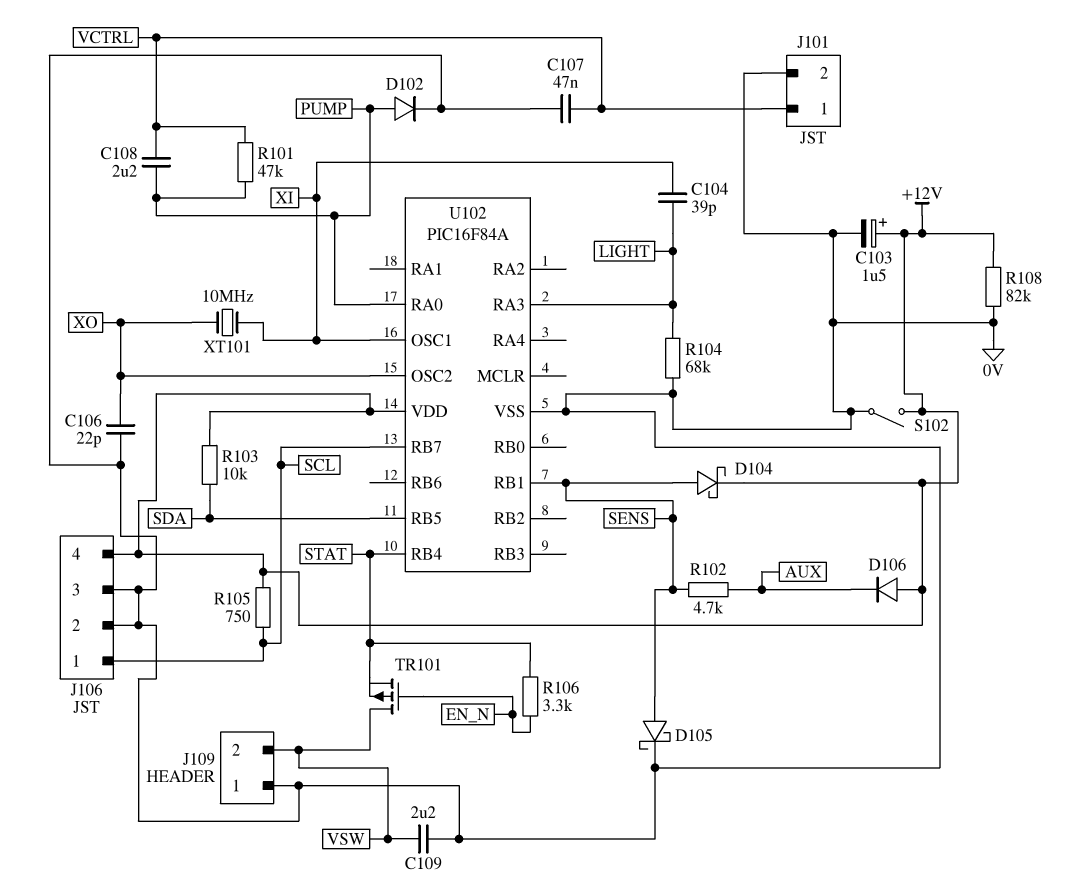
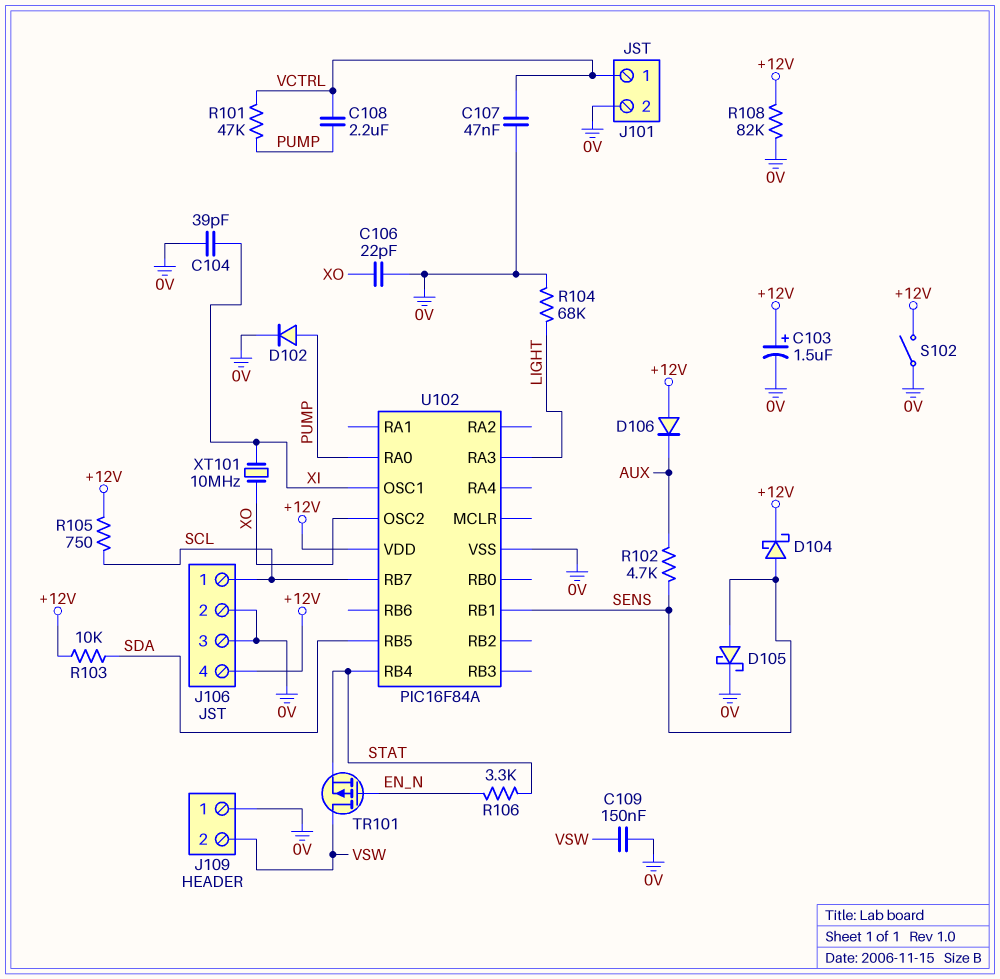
C104: 39pF (LIGHT, XI) -> 39pF (0V, XI)
C109: 2.2uF (0V, VSW) -> 150nF (0V, VSW)

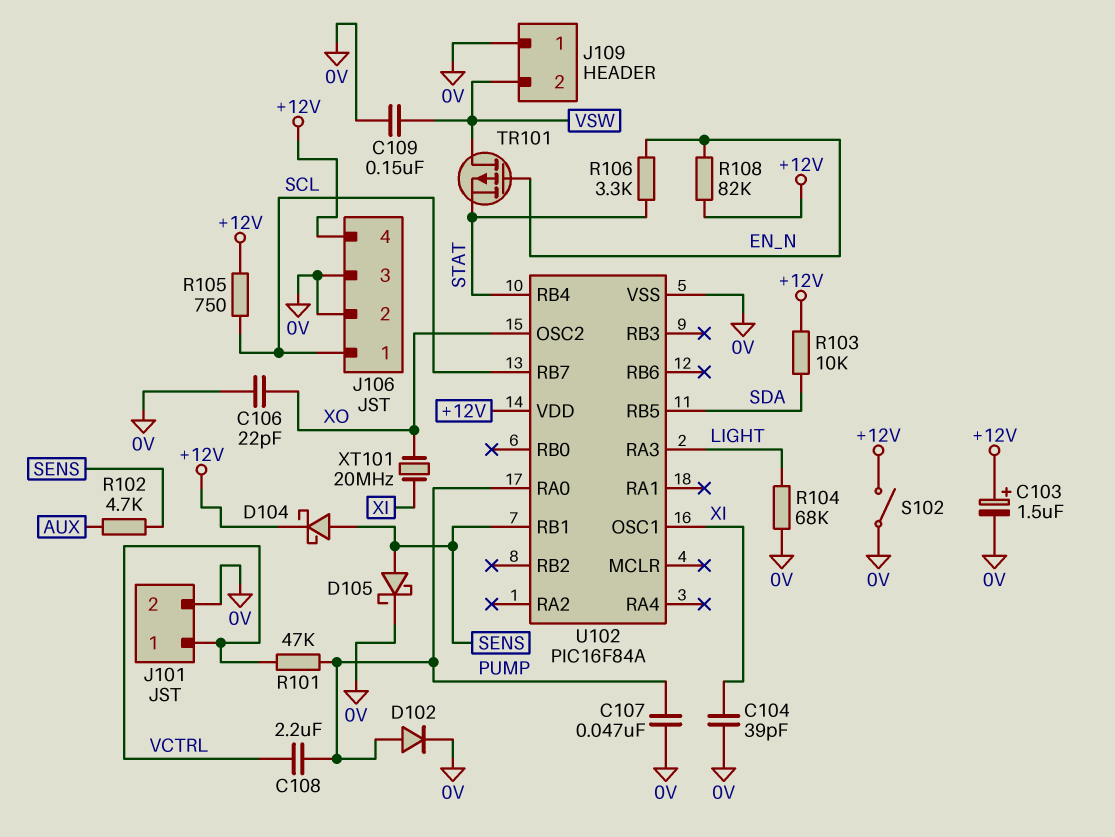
C107: 47nF (0V, VCTRL) -> 47nF (0V, PUMP)
D106: diode (A +12V, K AUX) -> none
R108: 82k (+12V, 0V) -> 82k (+12V, EN_N)
XT101: 10MHz (XI, XO) -> 20MHz (XI, XO)

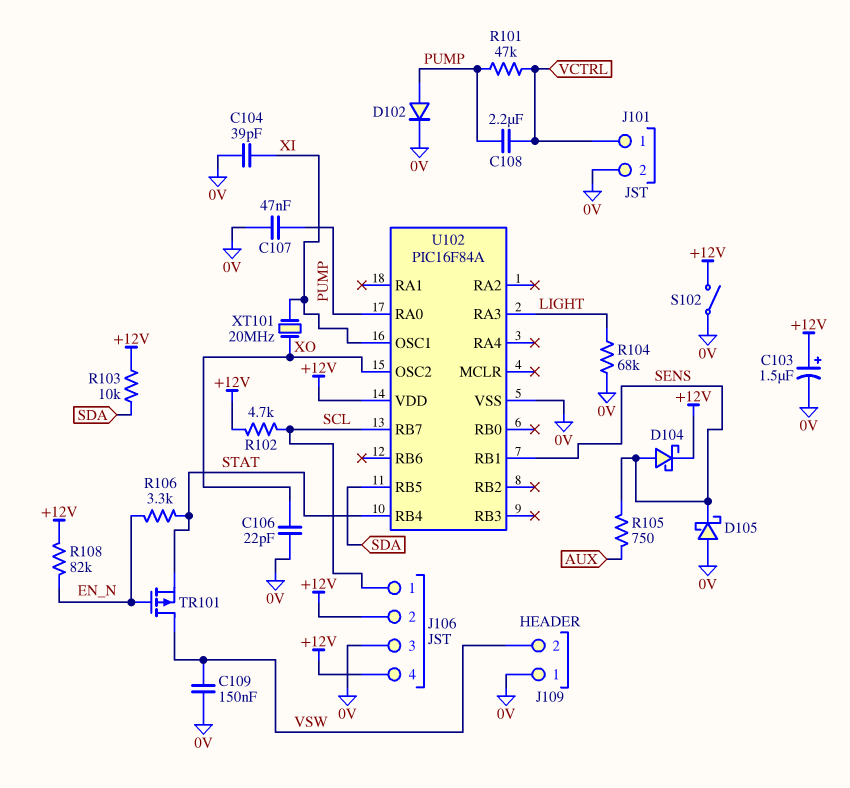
D105: schottky (A SENS, K 0V) -> schottky (A 0V, K SENS)
J106 pin 2: 0V -> +12V
R102: 4.7k (AUX, SENS) -> 4.7k (+12V, SCL)
R105: 750 (+12V, SCL) -> 750 (AUX, SENS)

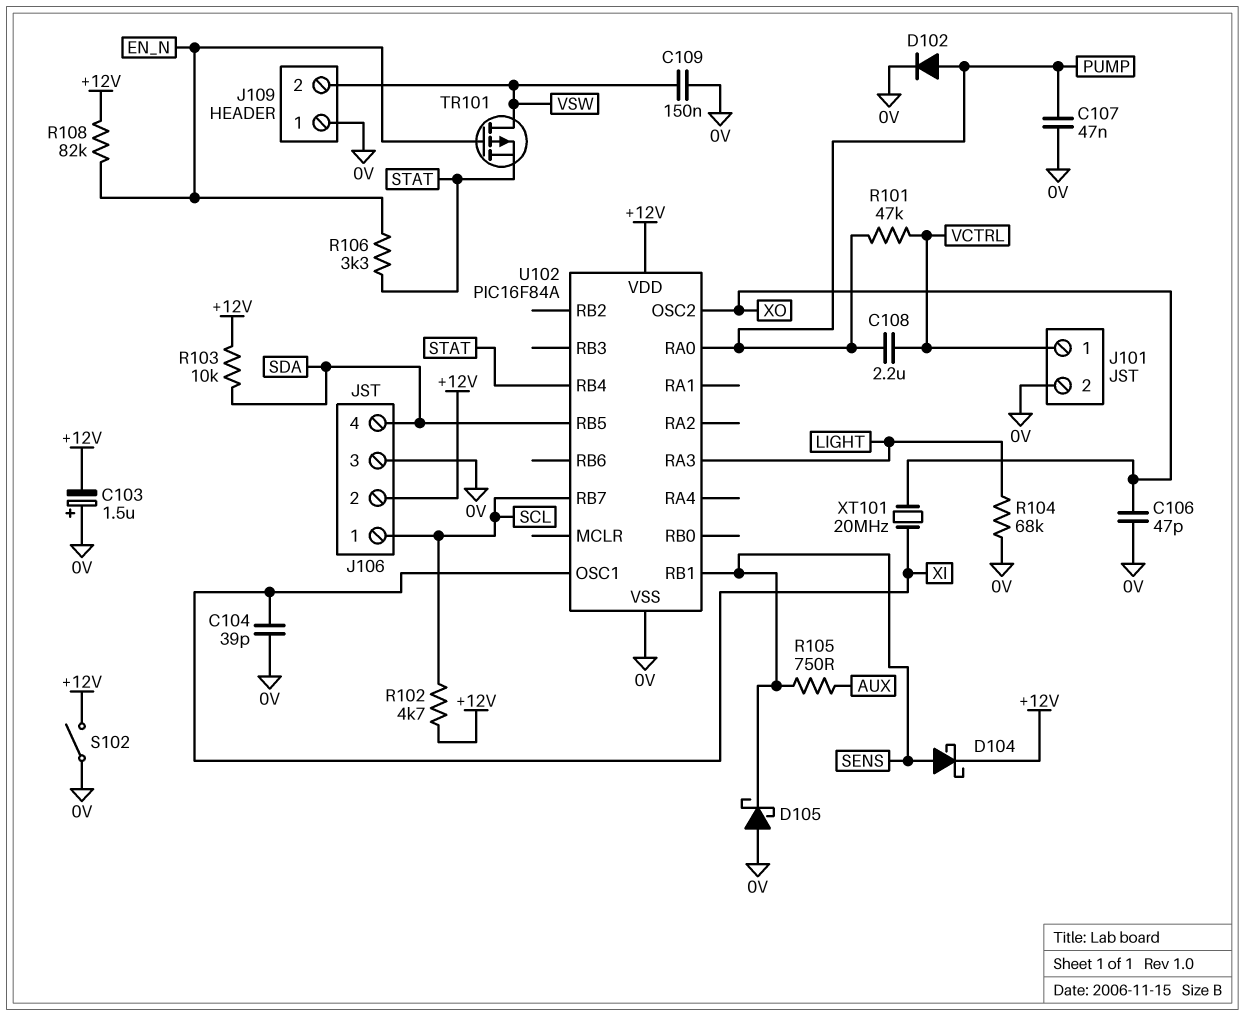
C103: 1.5uF (plus +12V, minus 0V) -> 1.5uF (plus 0V, minus +12V)
C106: 22pF (0V, XO) -> 47pF (0V, XO)
J106 pin 4: +12V -> SDA

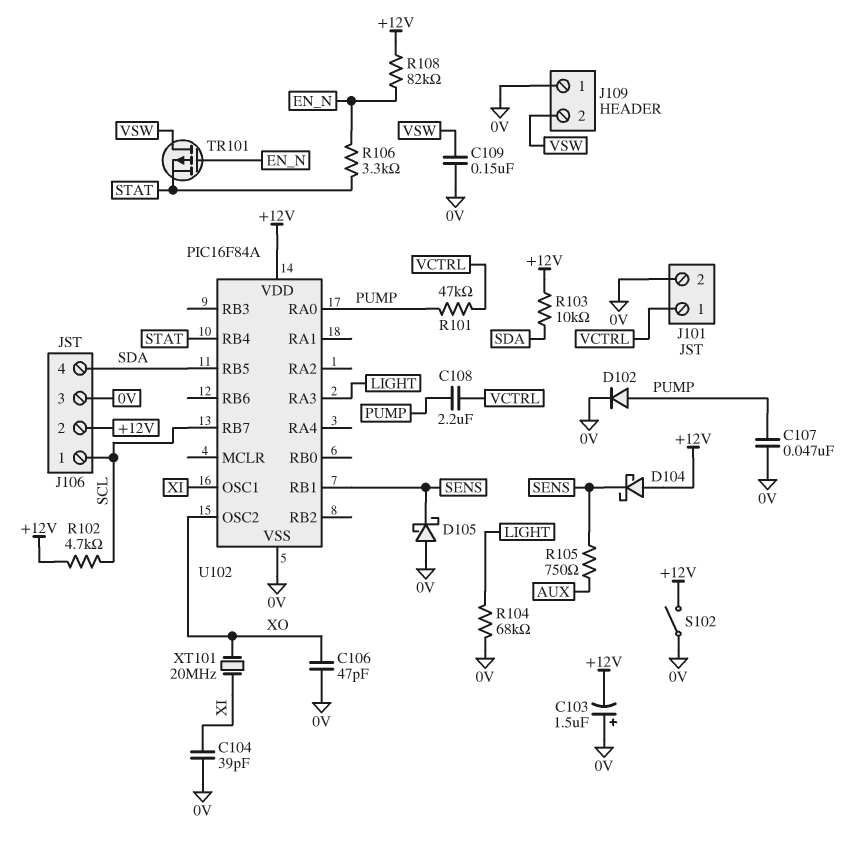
D104: schottky (A SENS, K +12V) -> schottky (A +12V, K SENS)

